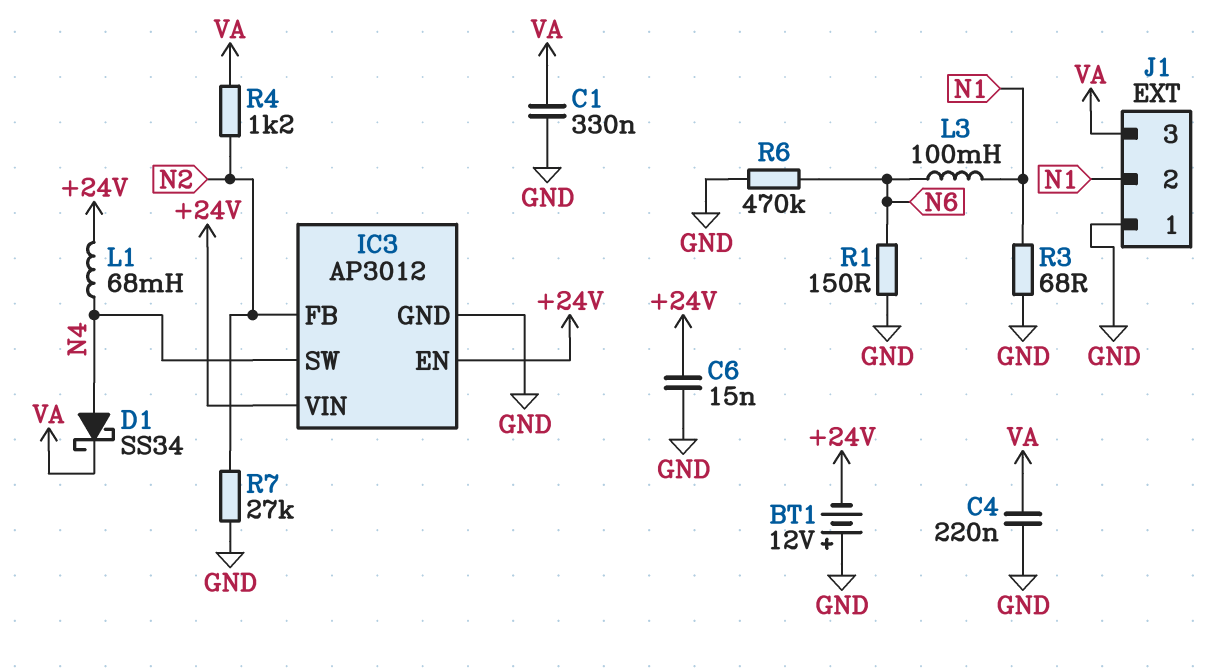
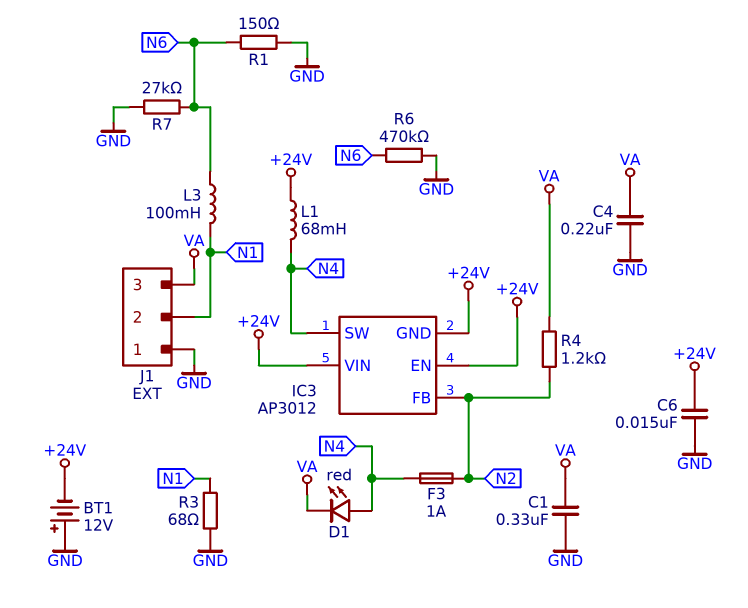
D1: schottky SS34 (A N4, K VA) -> LED red (A N4, K VA)
F3: none -> 1A (N2, N4)
IC3 pin GND: GND -> +24V
R7: 27k (GND, N2) -> 27k (GND, N6)

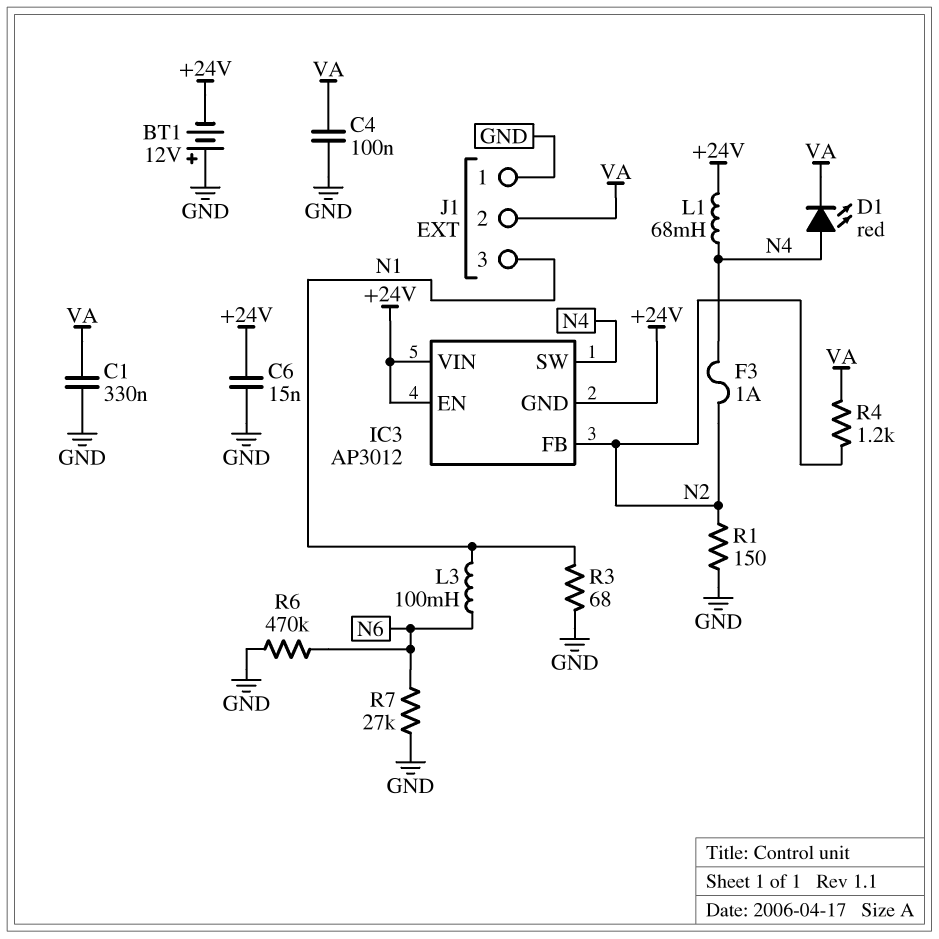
C4: 220nF (GND, VA) -> 100nF (GND, VA)
J1 pin 2: N1 -> VA
J1 pin 3: VA -> N1
R1: 150 (GND, N6) -> 150 (GND, N2)

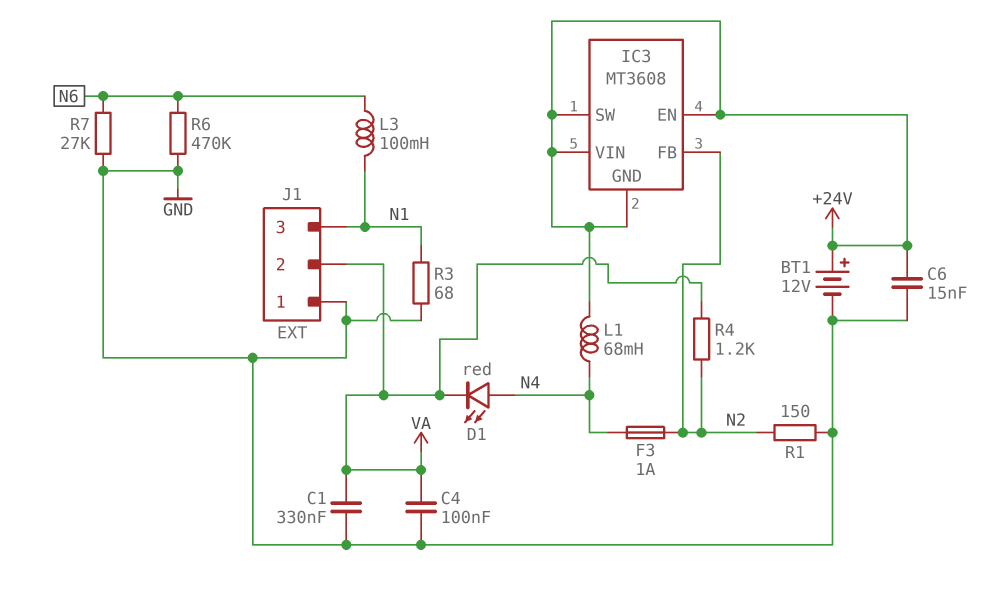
BT1: 12V (plus GND, minus +24V) -> 12V (plus +24V, minus GND)
IC3: AP3012 -> MT3608
IC3 pin SW: N4 -> +24V

